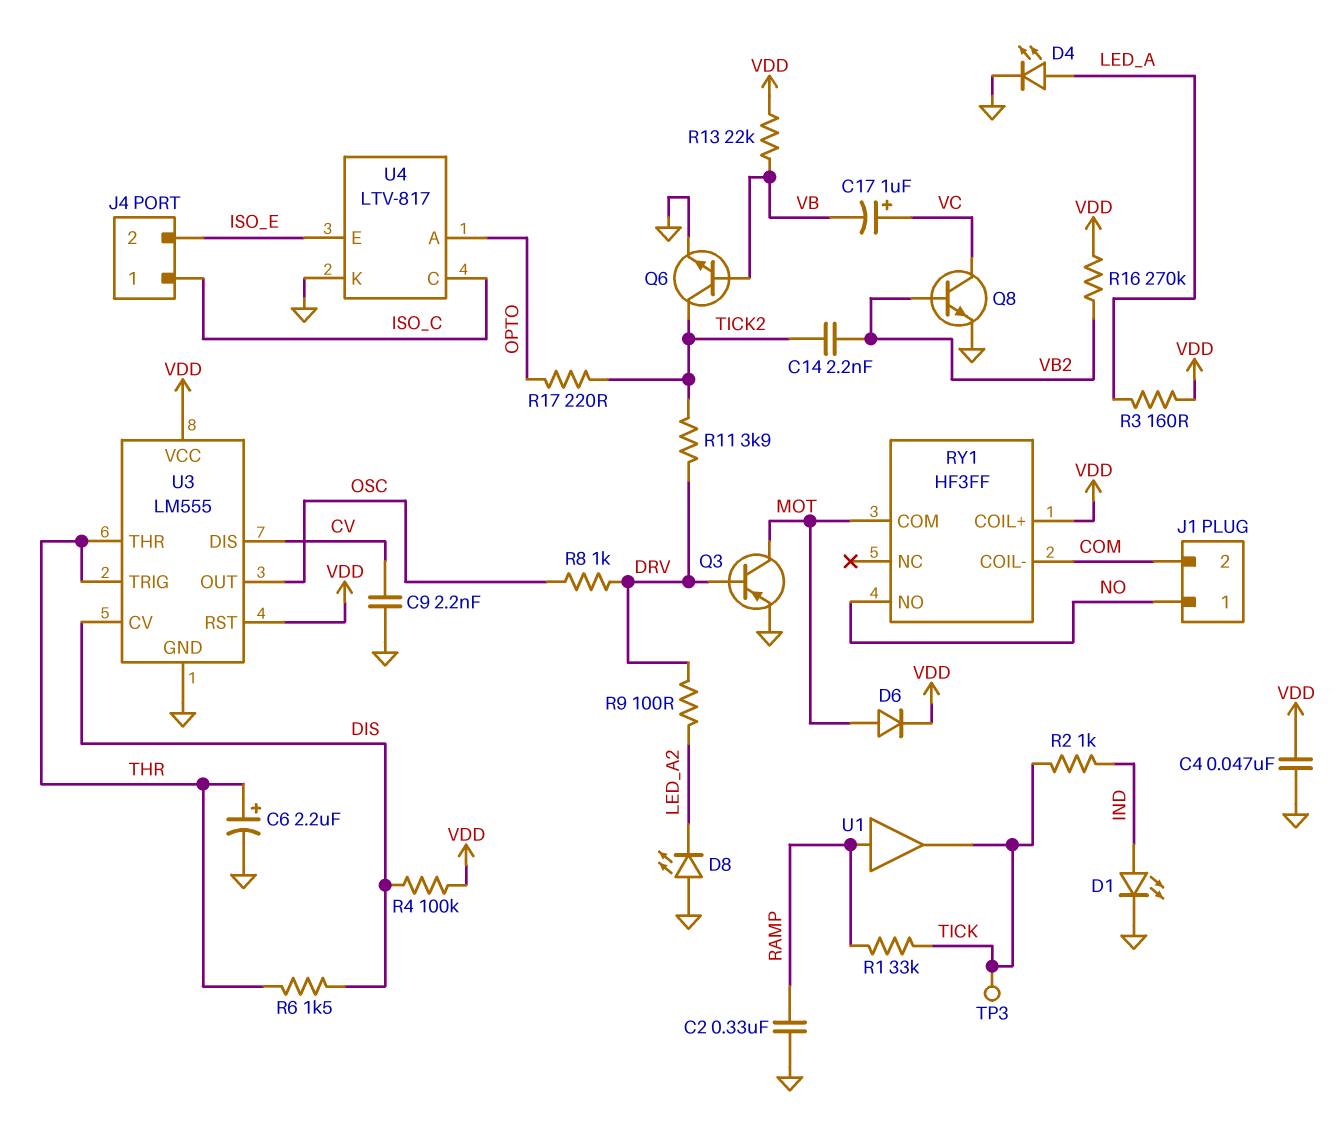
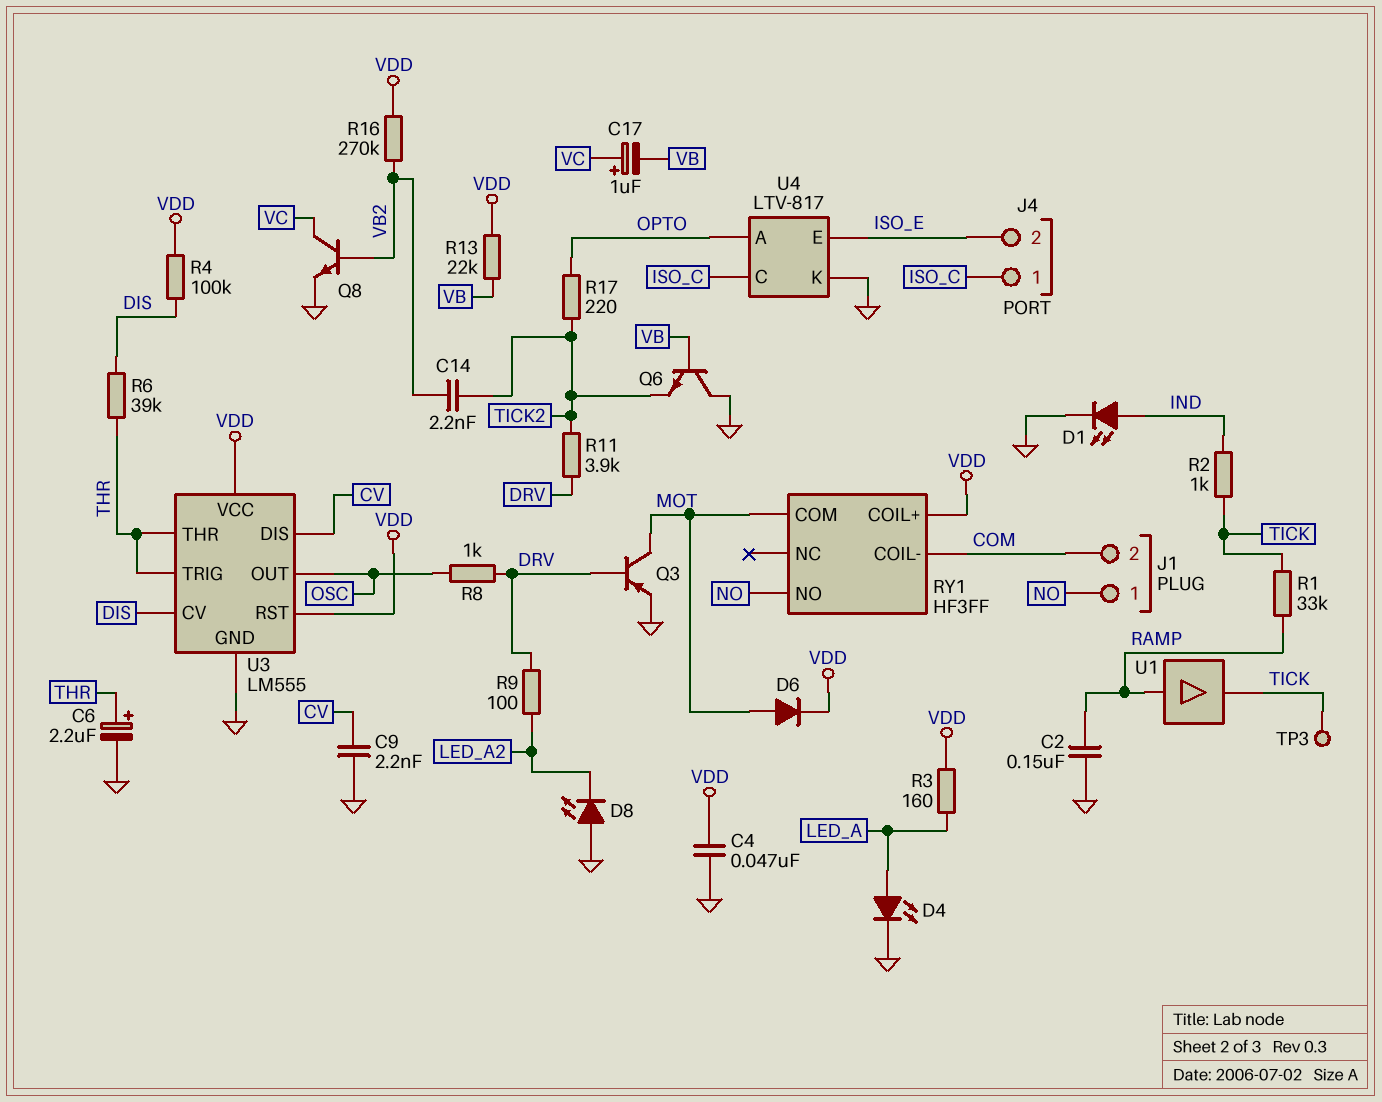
C2: 330nF (GND, RAMP) -> 150nF (GND, RAMP)
Q6: NPN (B VB, C TICK2, E GND) -> NPN (B VB, C GND, E TICK2)
R6: 1.5k (DIS, THR) -> 39k (DIS, THR)

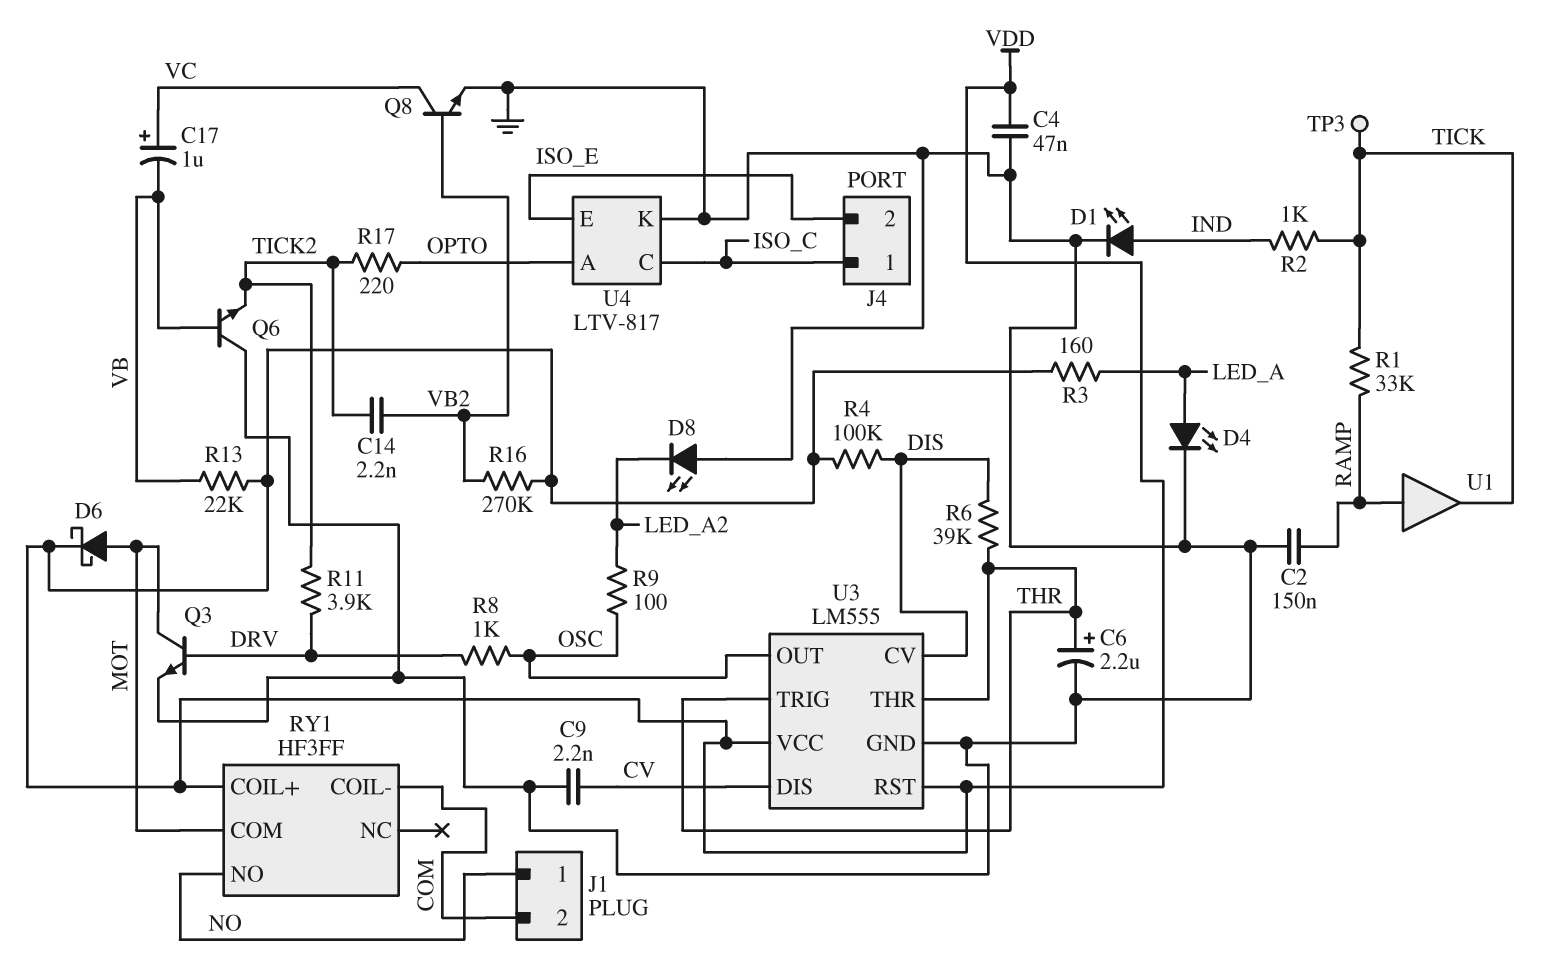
D6: diode (A MOT, K VDD) -> schottky (A MOT, K VDD)
Q3: PNP (B DRV, C MOT, E GND) -> NPN (B DRV, C MOT, E GND)
R9: 100 (DRV, LED_A2) -> 100 (LED_A2, OSC)

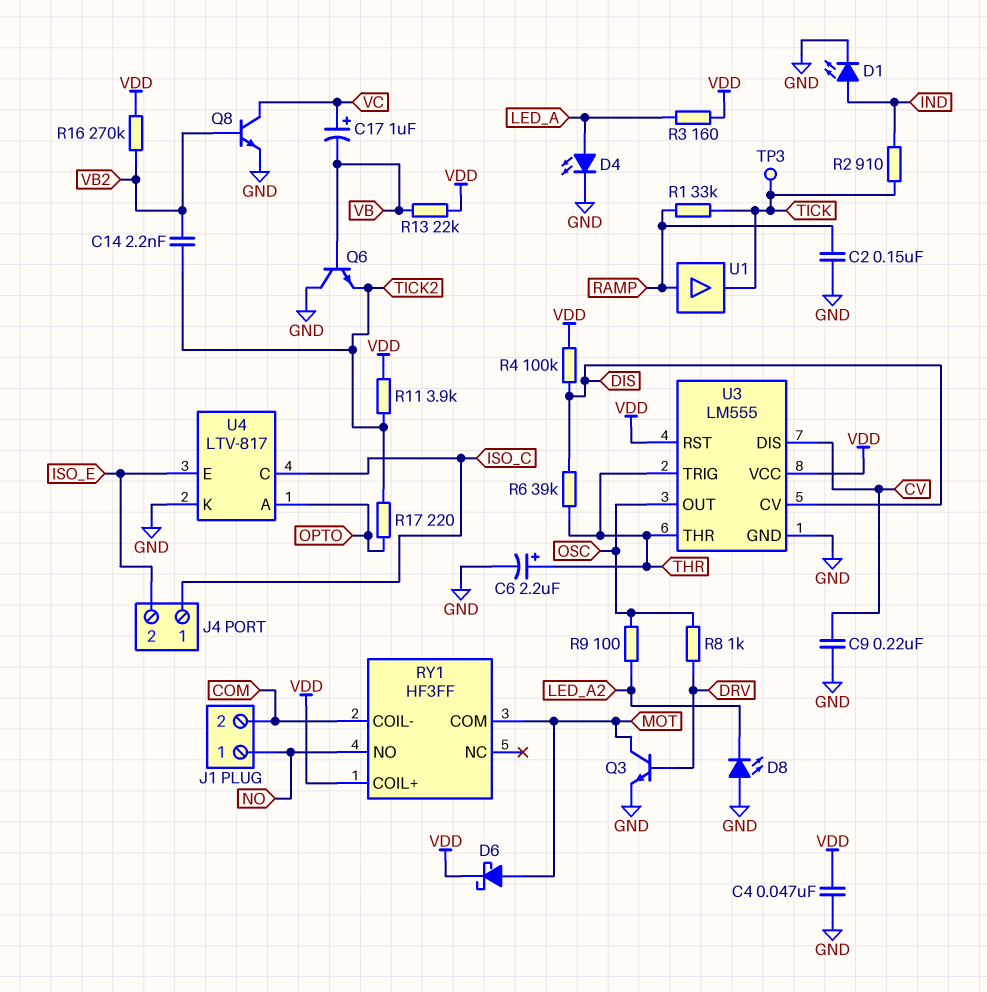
C9: 2.2nF (CV, GND) -> 220nF (CV, GND)
R2: 1k (IND, TICK) -> 910 (IND, TICK)
R11: 3.9k (DRV, TICK2) -> 3.9k (TICK2, VDD)

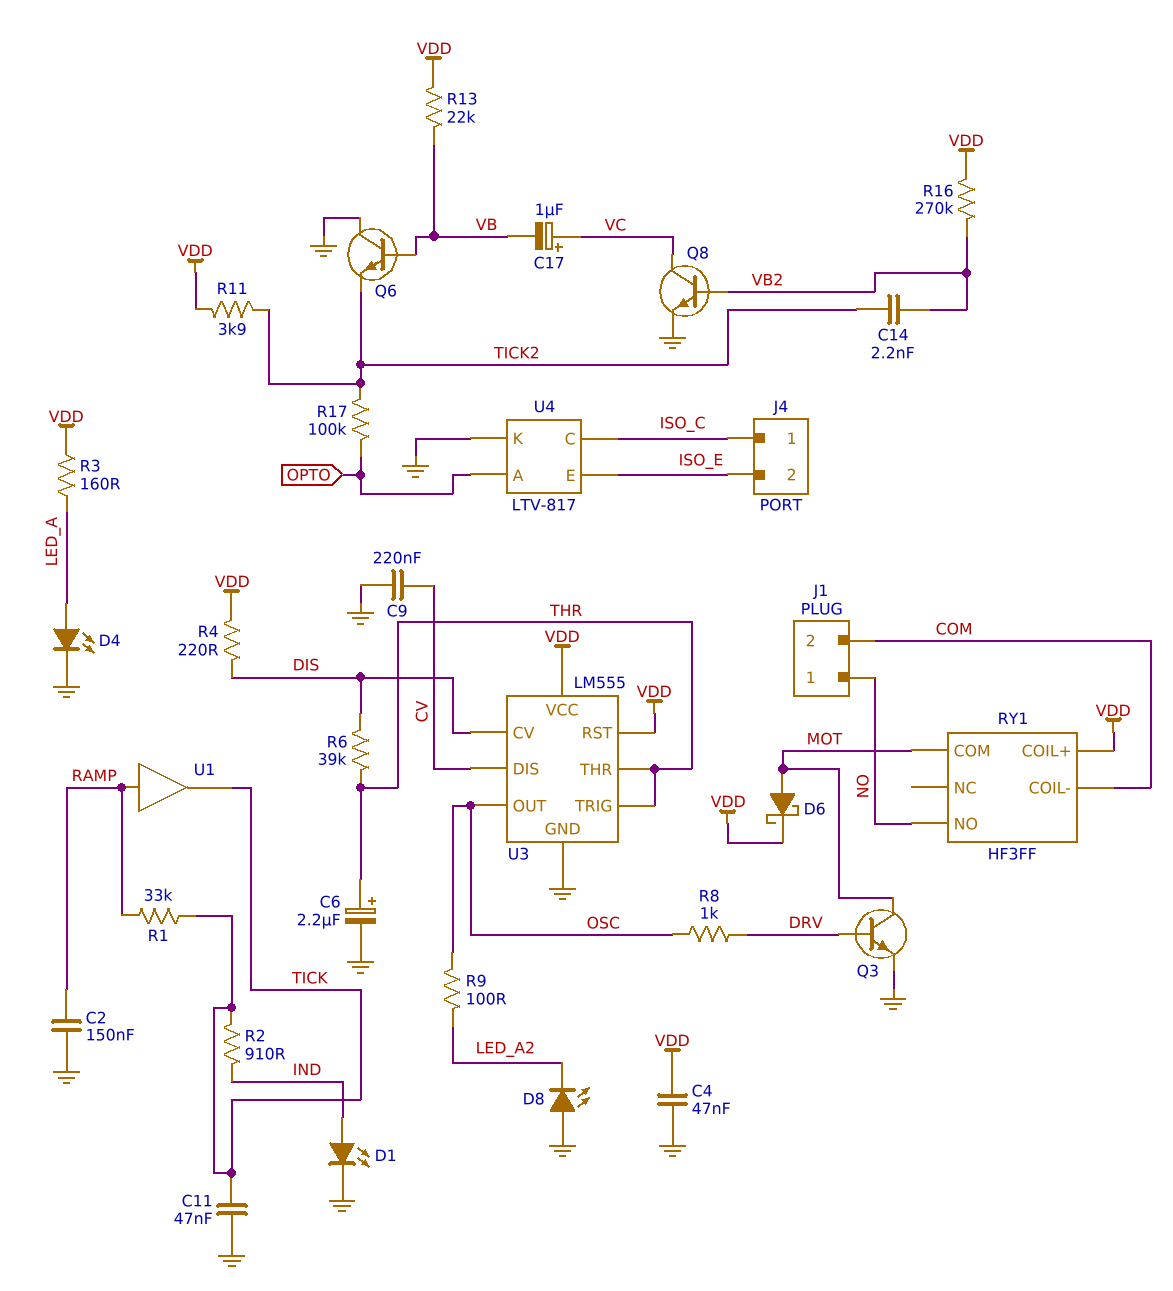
C11: none -> 47nF (GND, TICK)
R4: 100k (DIS, VDD) -> 220 (DIS, VDD)
R17: 220 (OPTO, TICK2) -> 100k (OPTO, TICK2)
TP3: test point (TICK) -> none

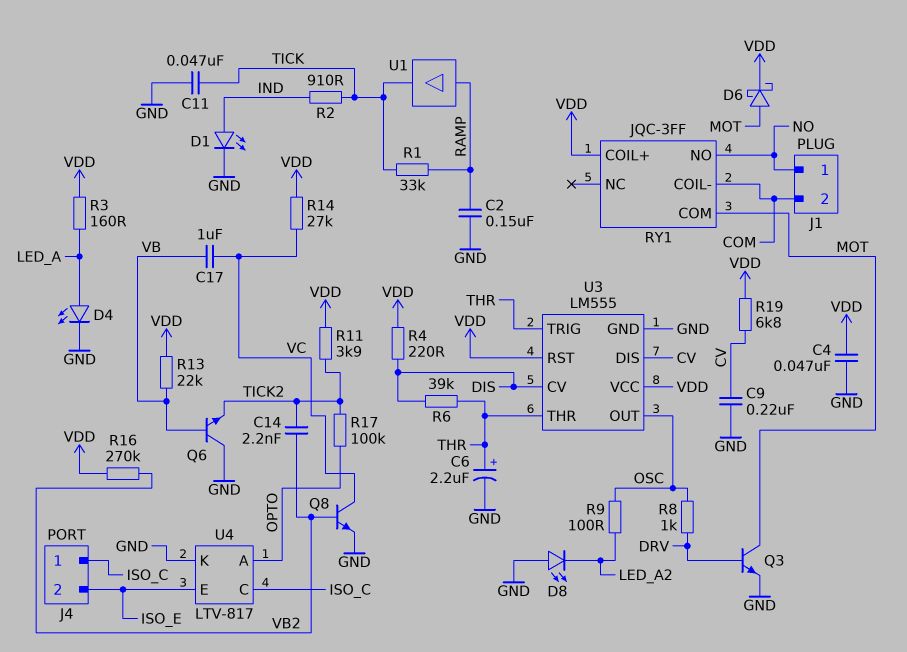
C17: 1uF (plus VC, minus VB) -> 1uF (VB, VC)
R14: none -> 27k (VC, VDD)
R19: none -> 6.8k (CV, VDD)
RY1: HF3FF -> JQC-3FF

